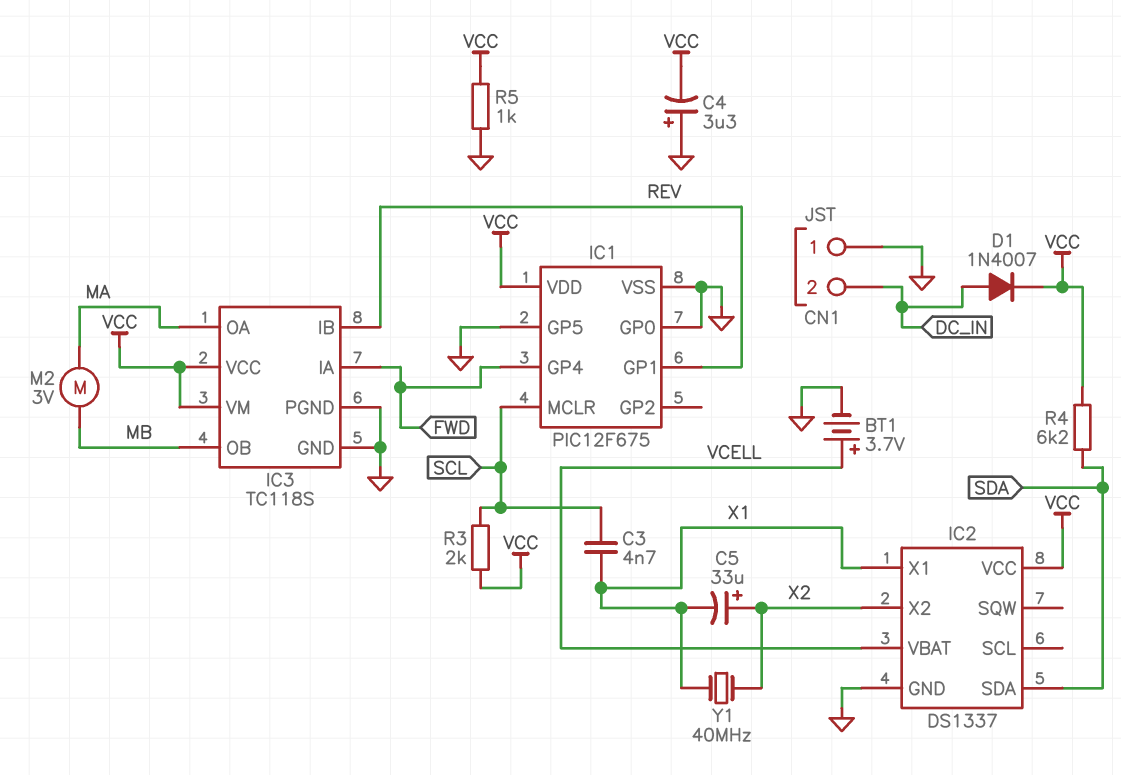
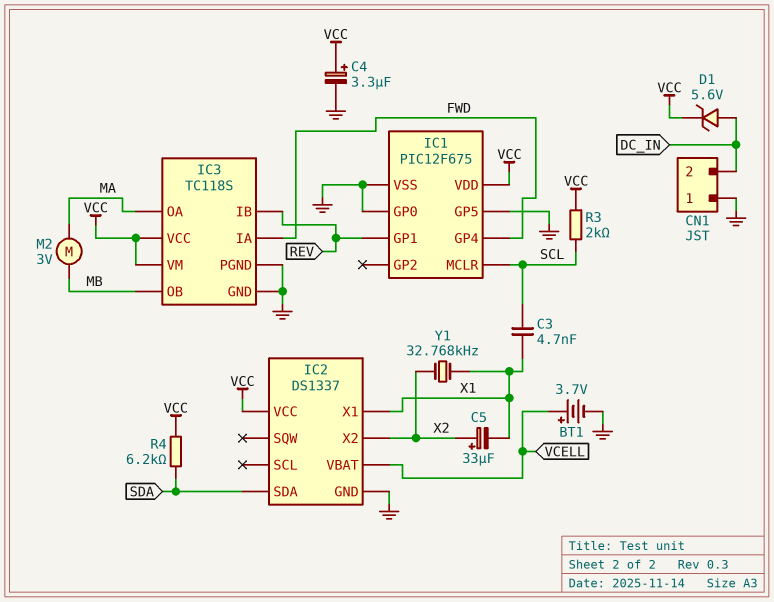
C4: 3.3uF (plus GND, minus VCC) -> 3.3uF (plus VCC, minus GND)
D1: diode 1N4007 (A DC_IN, K VCC) -> zener 5.6V (A DC_IN, K VCC)
R5: 1k (GND, VCC) -> none
Y1: 40MHz (X1, X2) -> 32.768kHz (X1, X2)

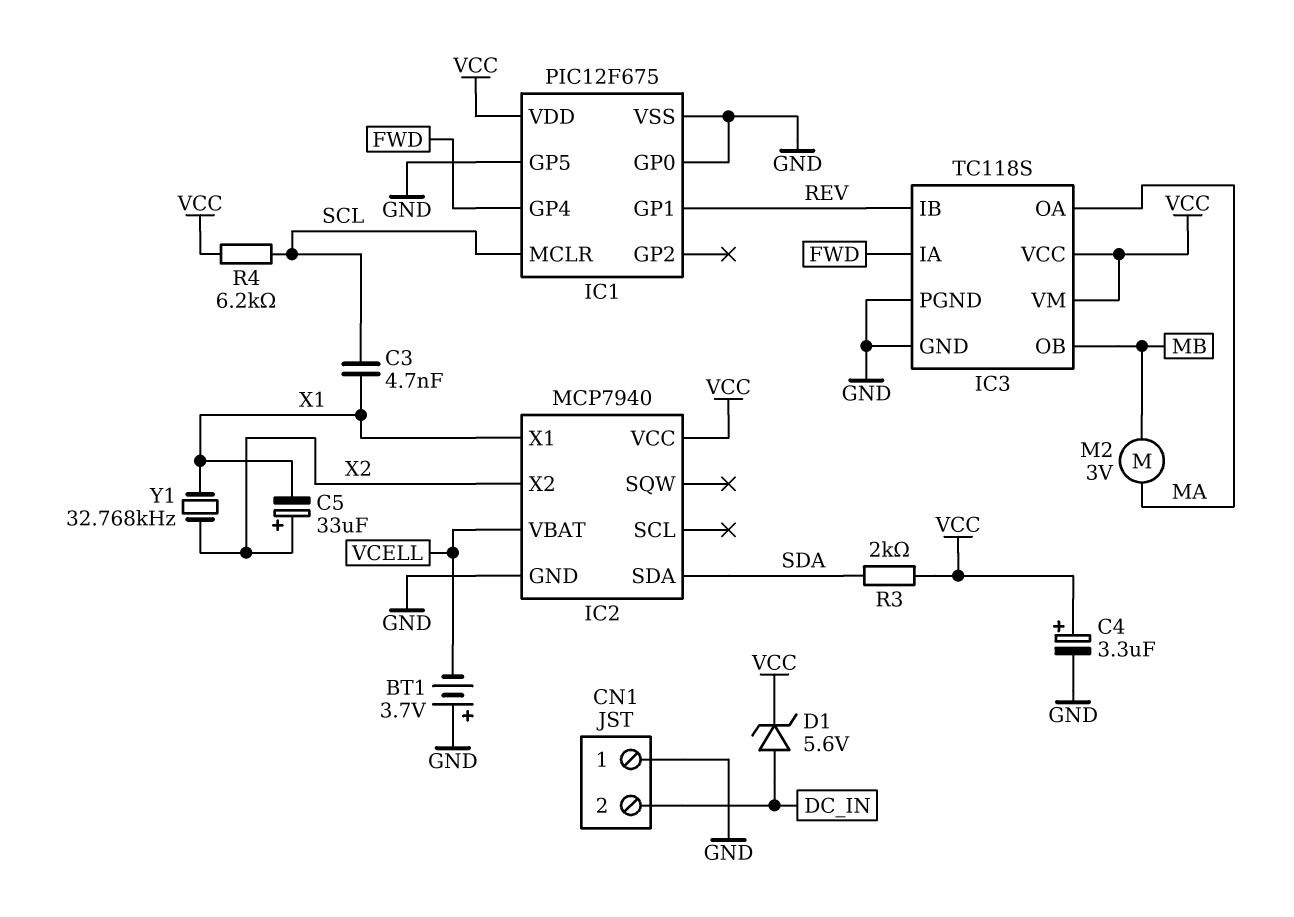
BT1: 3.7V (plus VCELL, minus GND) -> 3.7V (plus GND, minus VCELL)
IC2: DS1337 -> MCP7940
R3: 2k (SCL, VCC) -> 2k (SDA, VCC)
R4: 6.2k (SDA, VCC) -> 6.2k (SCL, VCC)

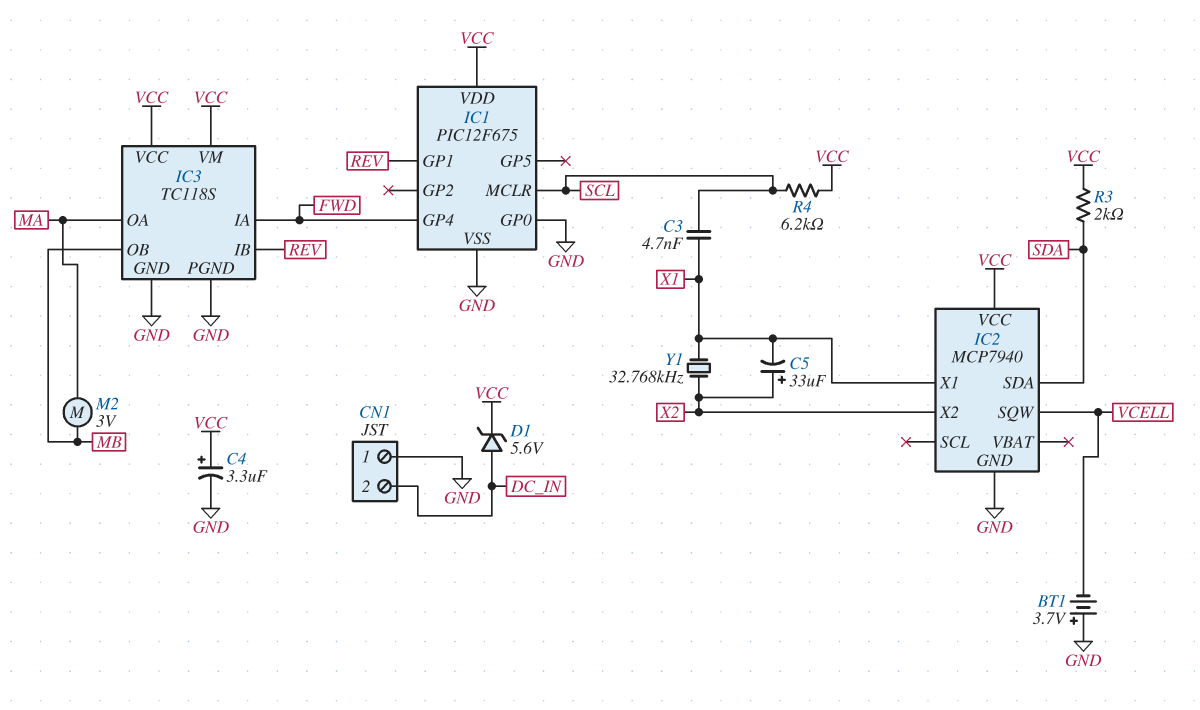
IC1 pin GP5: GND -> none
IC2 pin SQW: none -> VCELL
IC2 pin VBAT: VCELL -> none

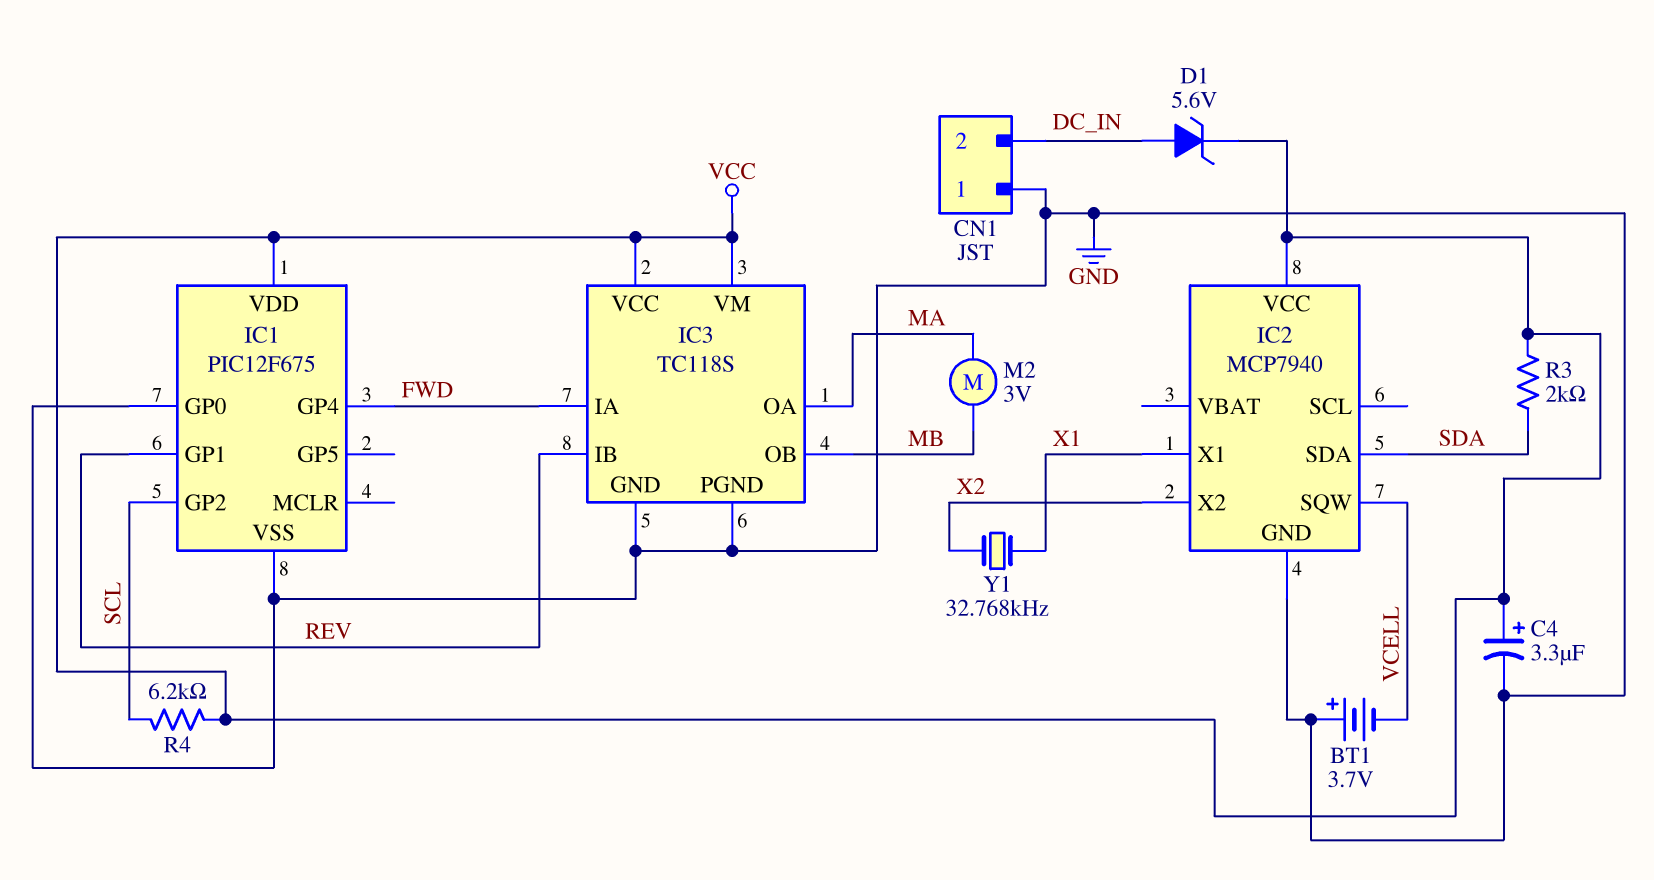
C3: 4.7nF (SCL, X1) -> none
C5: 33uF (plus X2, minus X1) -> none
IC1 pin GP2: none -> SCL
IC1 pin MCLR: SCL -> none

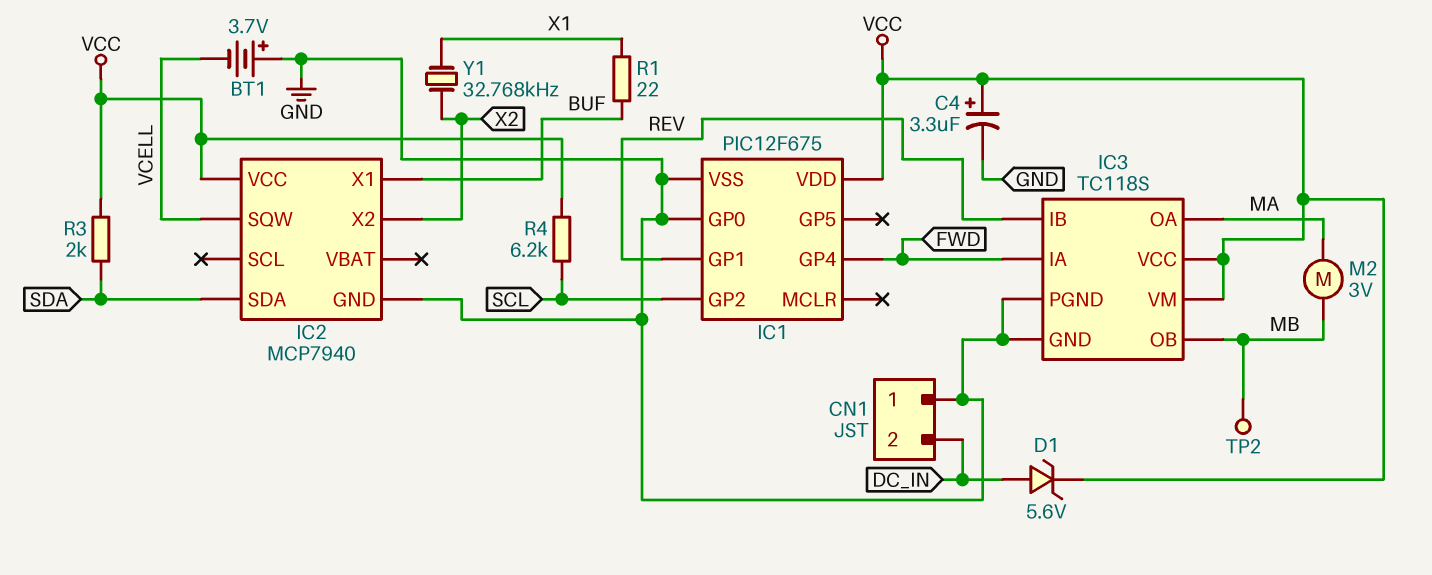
IC2 pin X1: X1 -> BUF
R1: none -> 22 (BUF, X1)
TP2: none -> test point (MB)

